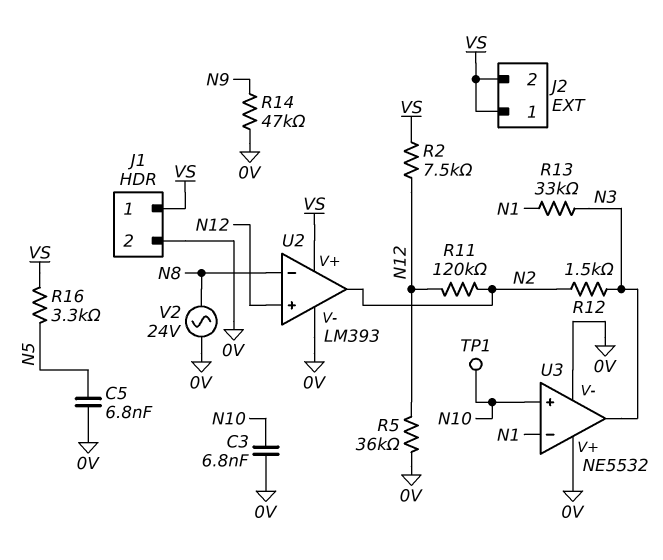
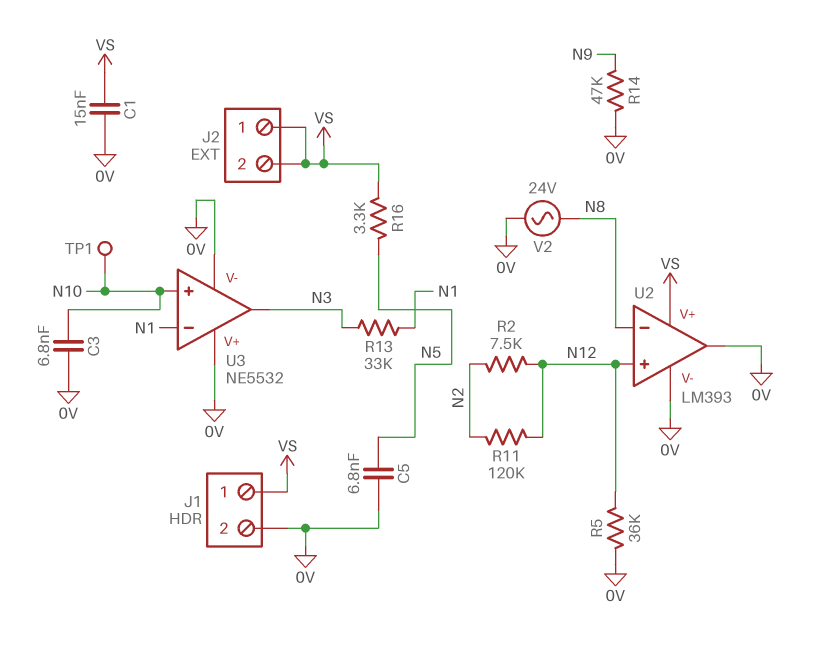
C1: none -> 15nF (0V, VS)
R2: 7.5k (N12, VS) -> 7.5k (N2, N12)
R12: 1.5k (N2, N3) -> none
U2 pin out: N2 -> 0V

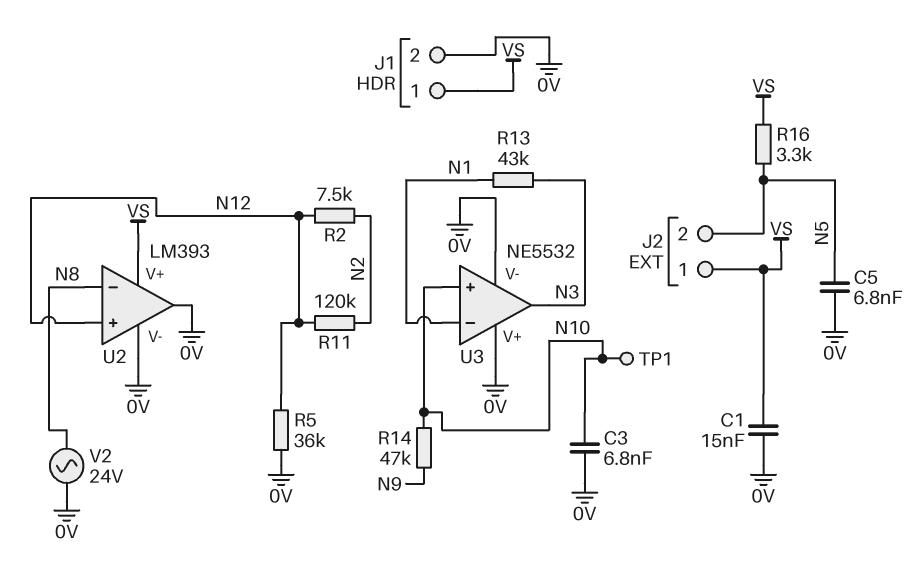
J2 pin 2: VS -> N5
R13: 33k (N1, N3) -> 43k (N1, N3)
R14: 47k (0V, N9) -> 47k (N9, N10)

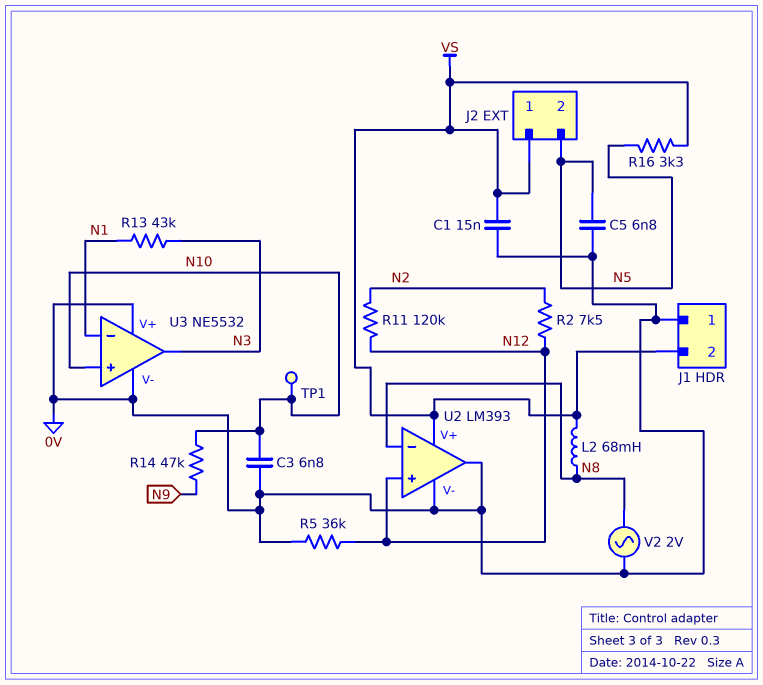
J1 pin 1: VS -> 0V
J1 pin 2: 0V -> VS
L2: none -> 68mH (N8, VS)
V2: AC 24V (0V, N8) -> AC 2V (0V, N8)

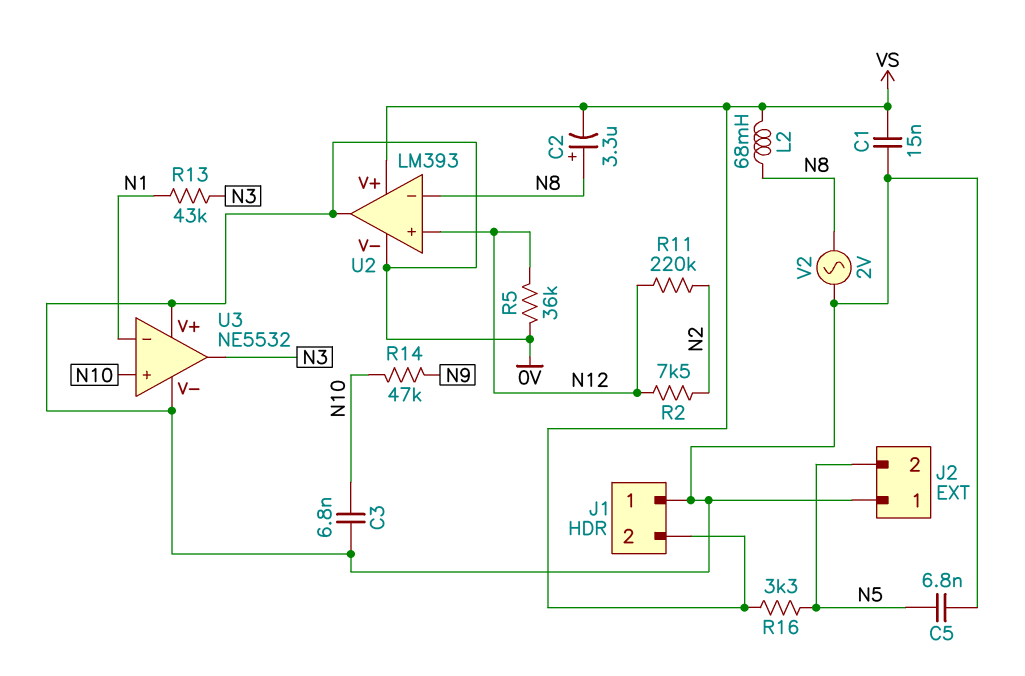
C2: none -> 3.3uF (plus N8, minus VS)
J2 pin 1: VS -> 0V
R11: 120k (N2, N12) -> 220k (N2, N12)
TP1: test point (N10) -> none

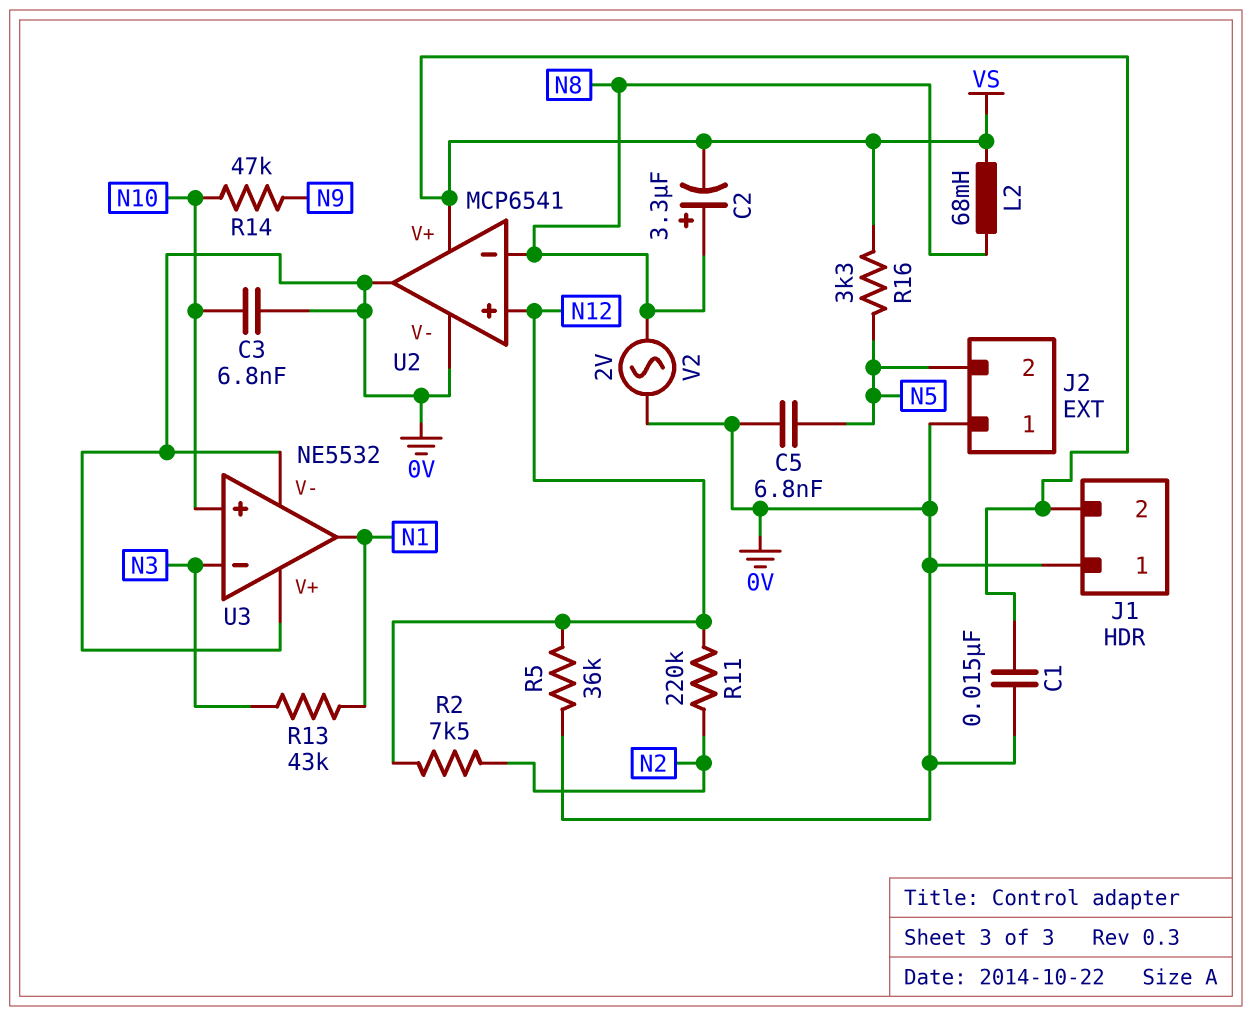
U2: LM393 -> MCP6541
U3 pin in-: N1 -> N3
U3 pin out: N3 -> N1

